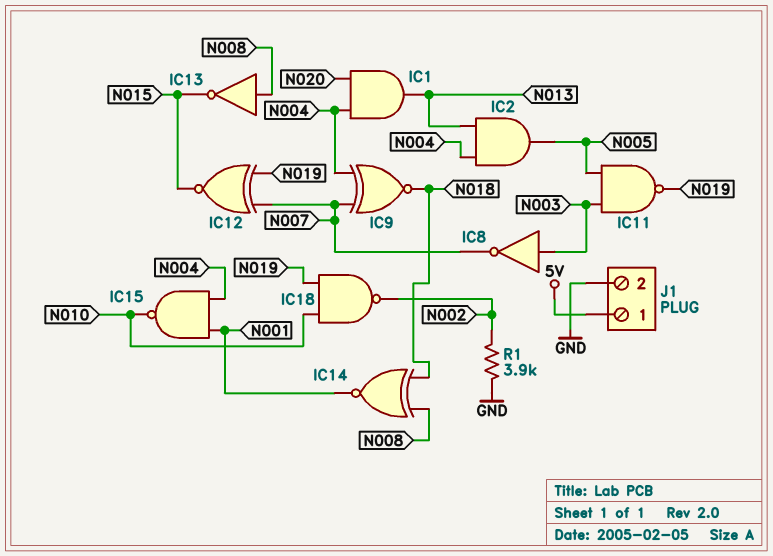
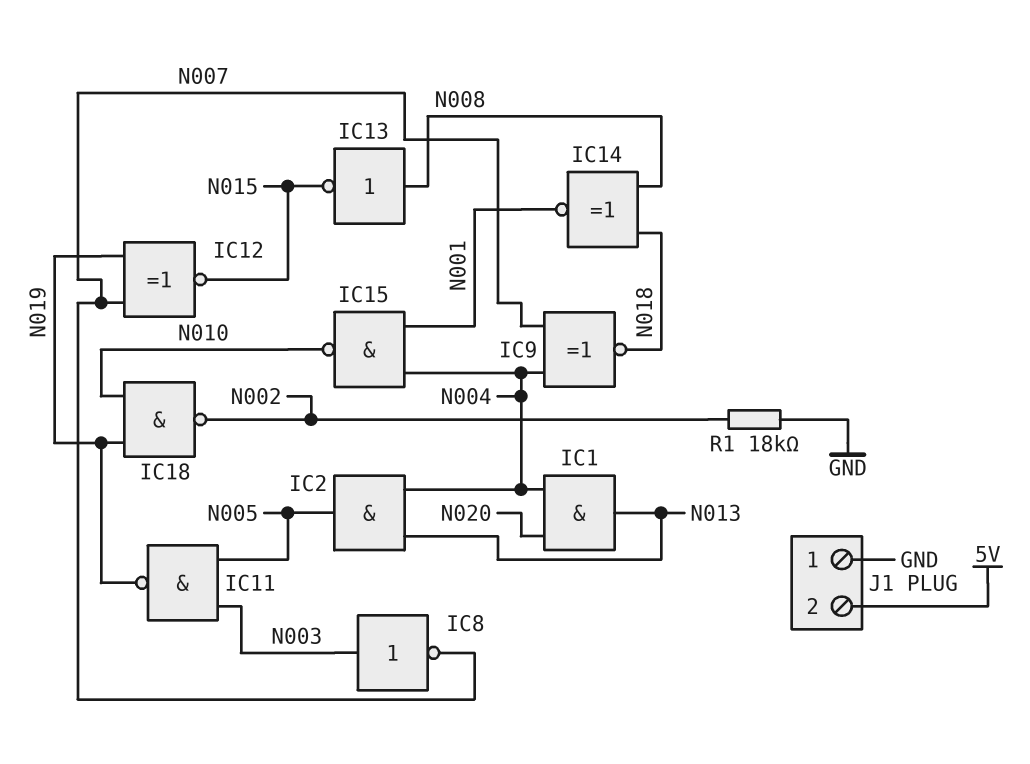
J1 pin 1: 5V -> GND
J1 pin 2: GND -> 5V
R1: 3.9k (GND, N002) -> 18k (GND, N002)

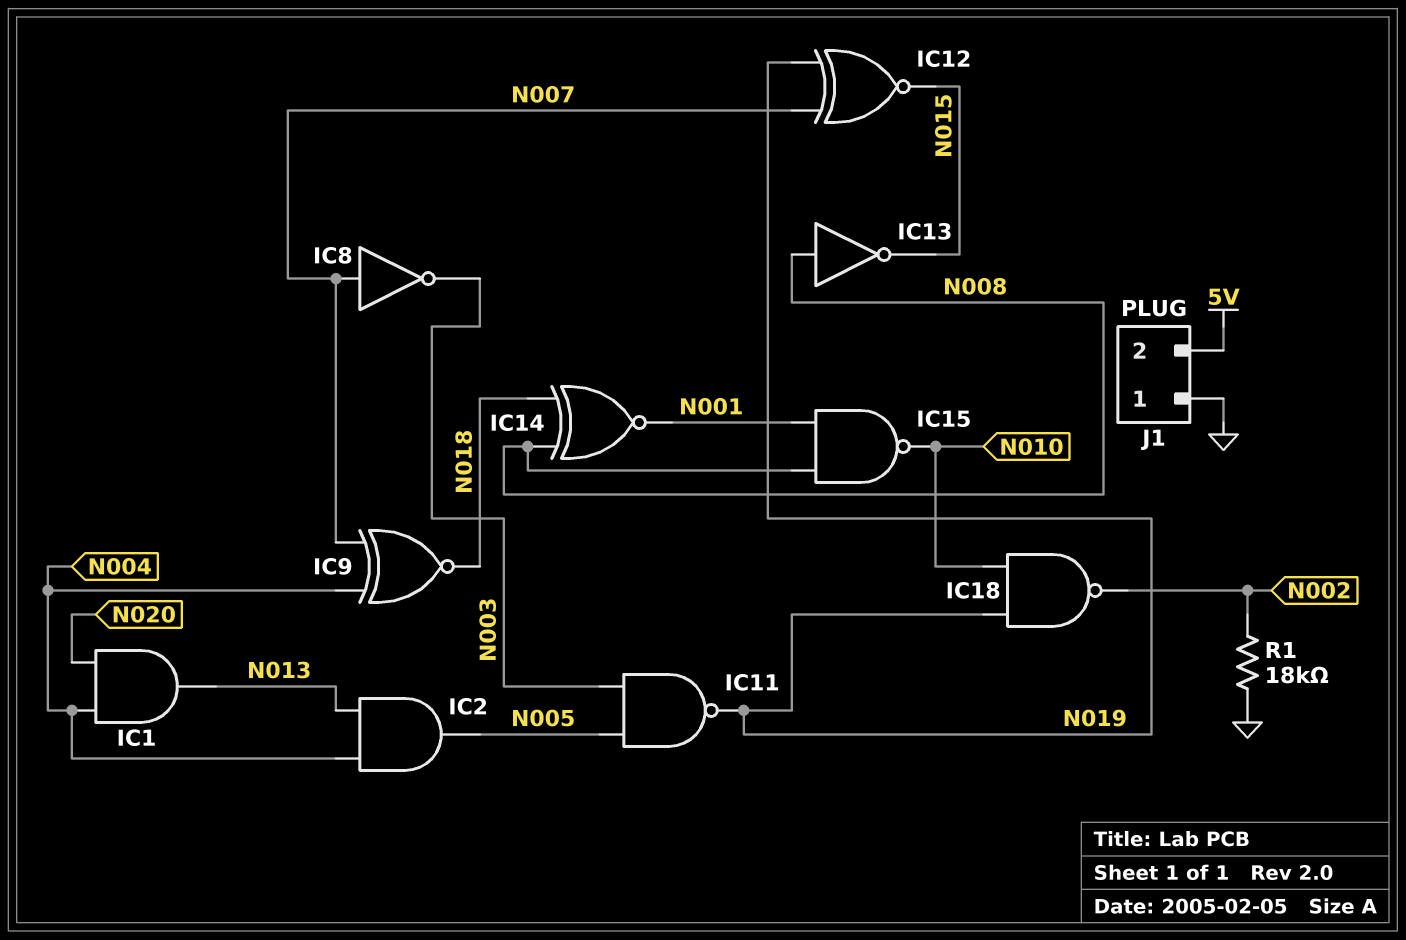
IC8: NOT (in N003, out N007) -> NOT (in N007, out N003)
IC15: NAND (in N001, in N004, out N010) -> NAND (in N001, in N008, out N010)

